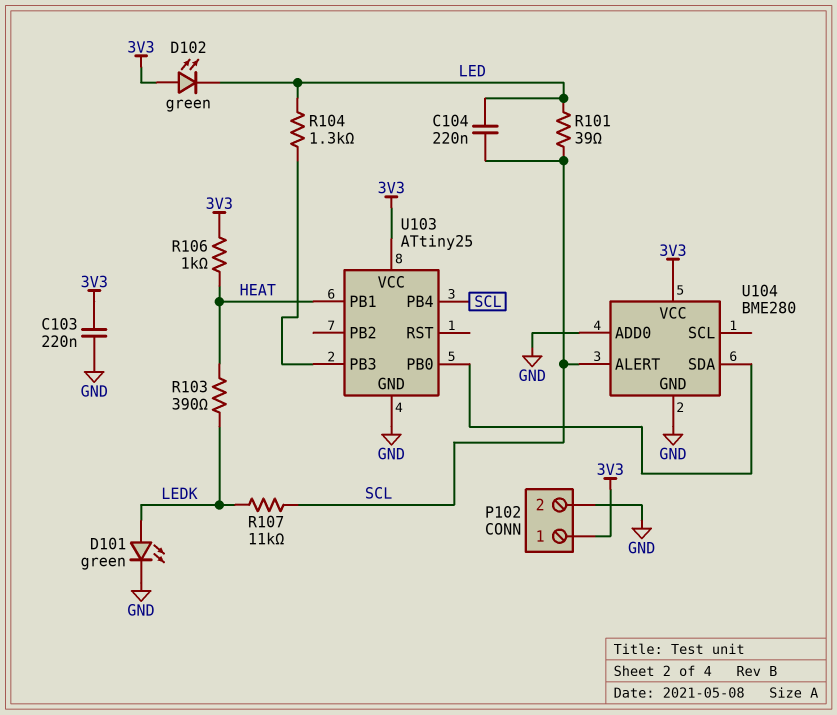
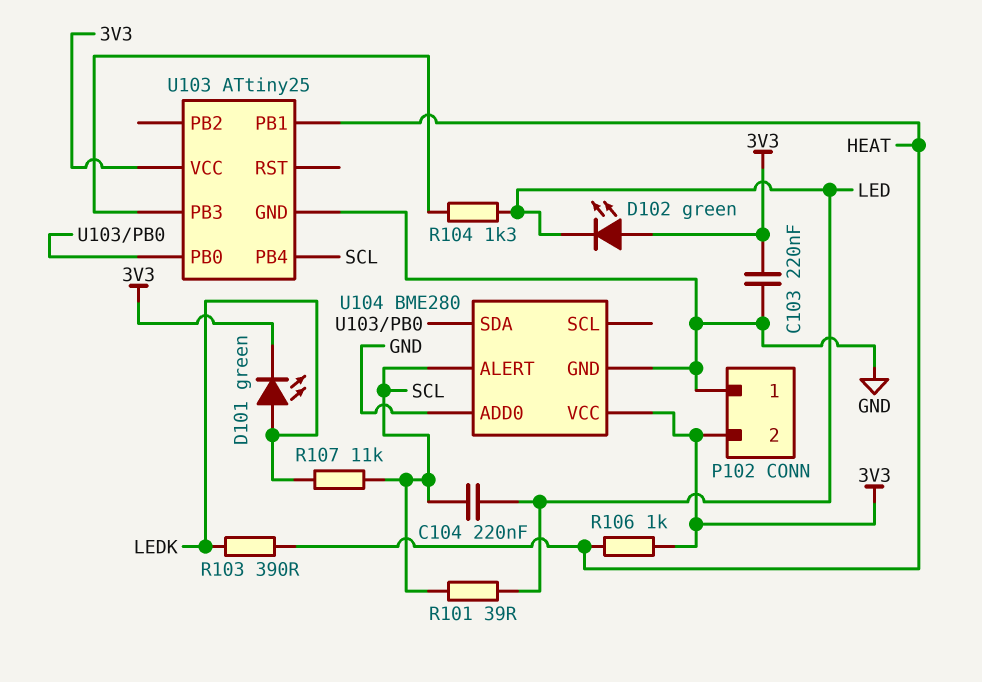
D101: LED green (A LEDK, K GND) -> LED green (A LEDK, K 3V3)
P102 pin 1: 3V3 -> GND
P102 pin 2: GND -> 3V3

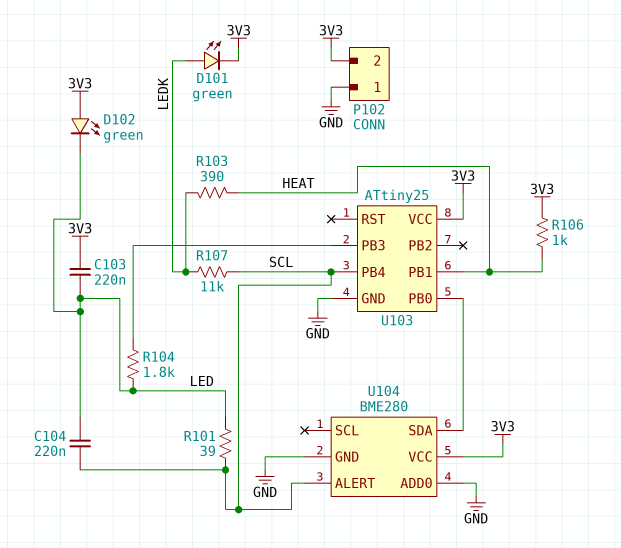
C103: 220nF (3V3, GND) -> 220nF (3V3, LED)
R104: 1.3k (LED, U103/PB3) -> 1.8k (LED, U103/PB3)

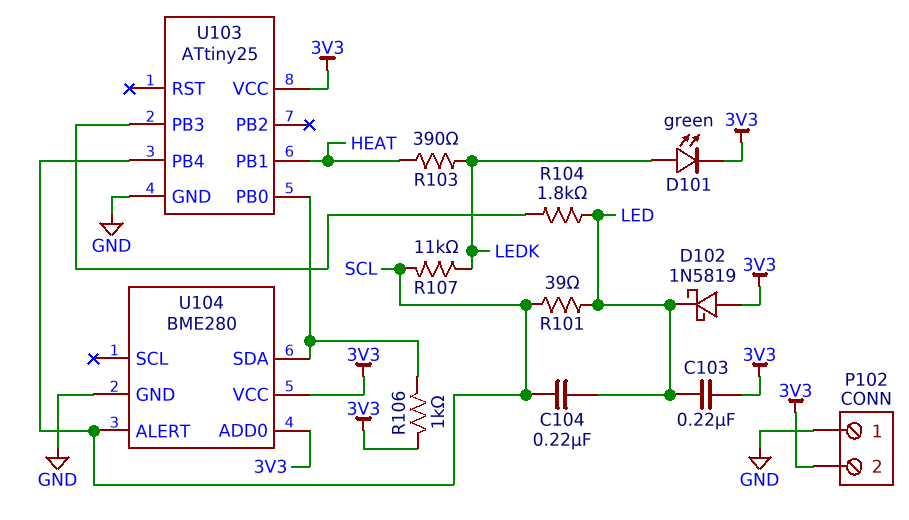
D102: LED green (A 3V3, K LED) -> schottky 1N5819 (A 3V3, K LED)
R106: 1k (3V3, HEAT) -> 1k (3V3, U103/PB0)
U104 pin ADD0: GND -> 3V3

